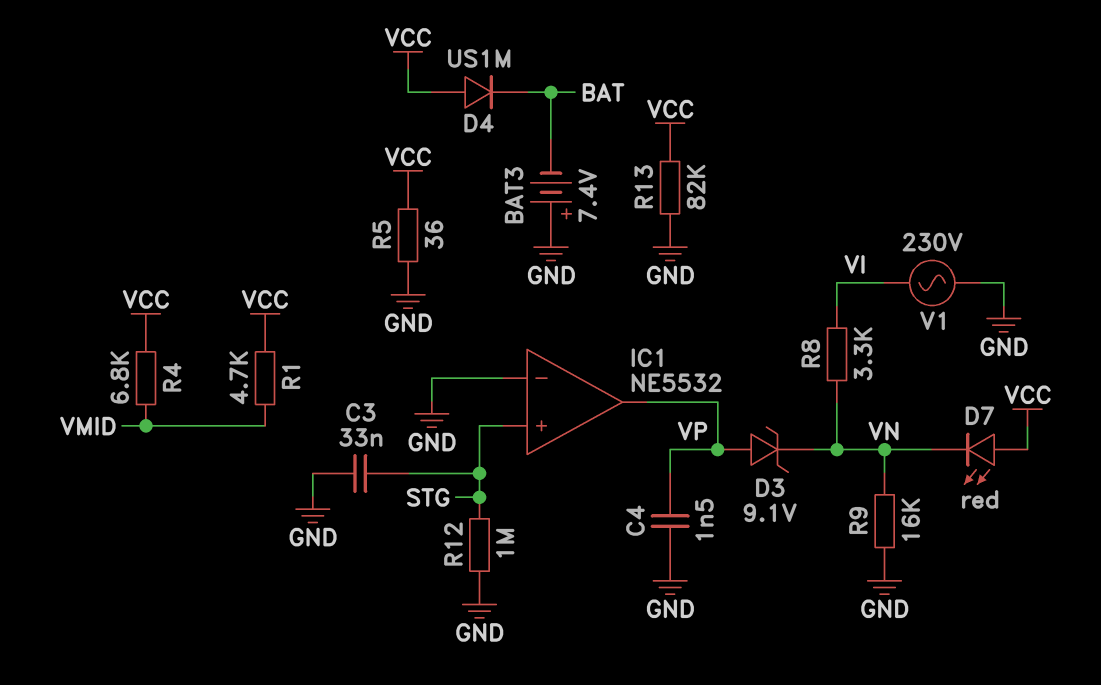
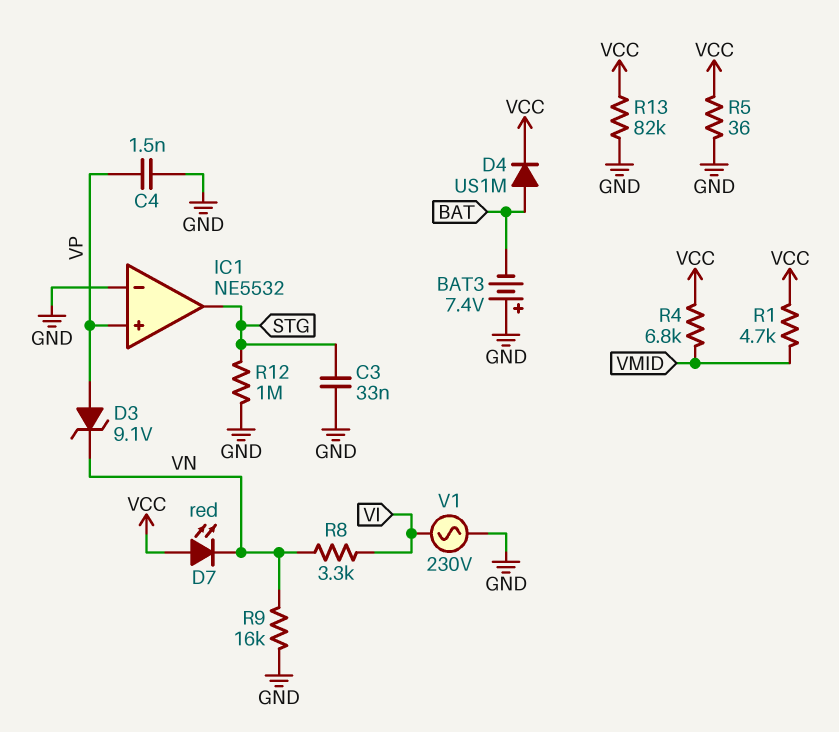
D4: diode US1M (A VCC, K BAT) -> diode US1M (A BAT, K VCC)
IC1 pin in+: STG -> VP
IC1 pin out: VP -> STG

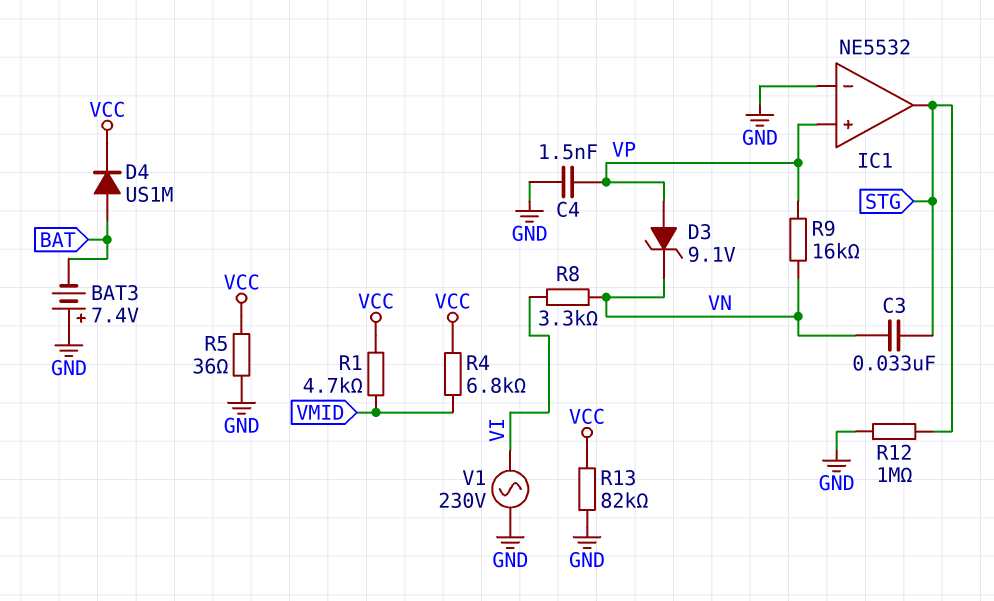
C3: 33nF (GND, STG) -> 33nF (STG, VN)
D7: LED red (A VCC, K VN) -> none
R9: 16k (GND, VN) -> 16k (VN, VP)

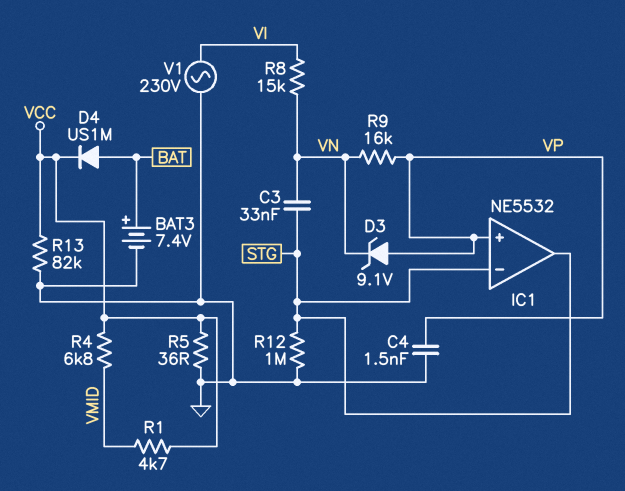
BAT3: 7.4V (plus GND, minus BAT) -> 7.4V (plus BAT, minus GND)
IC1 pin in-: GND -> STG
R8: 3.3k (VI, VN) -> 15k (VI, VN)

